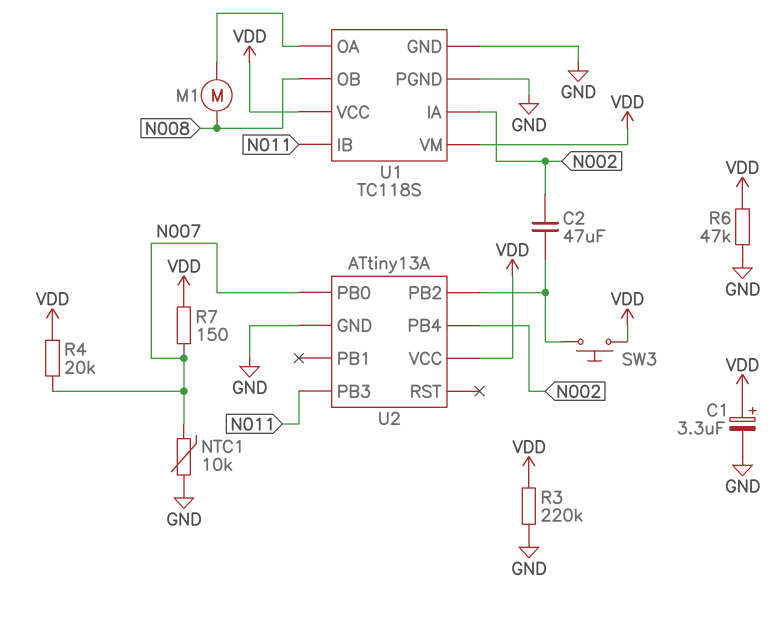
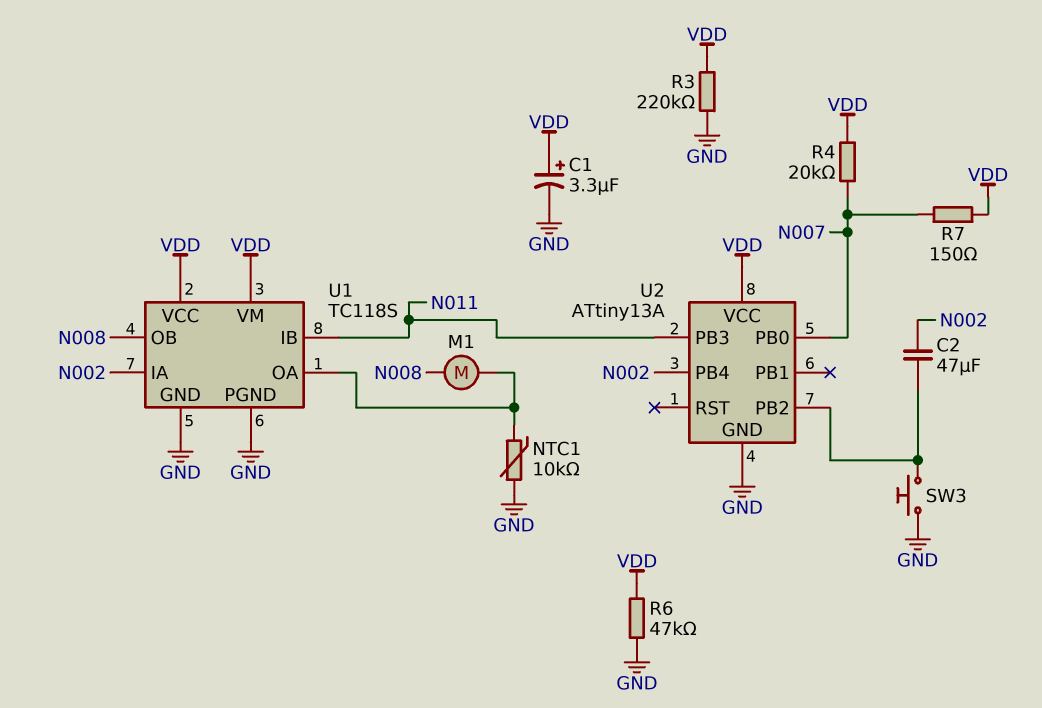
NTC1: 10k (GND, N007) -> 10k (GND, U1/OA)
SW3: button (U2/PB2, VDD) -> button (GND, U2/PB2)

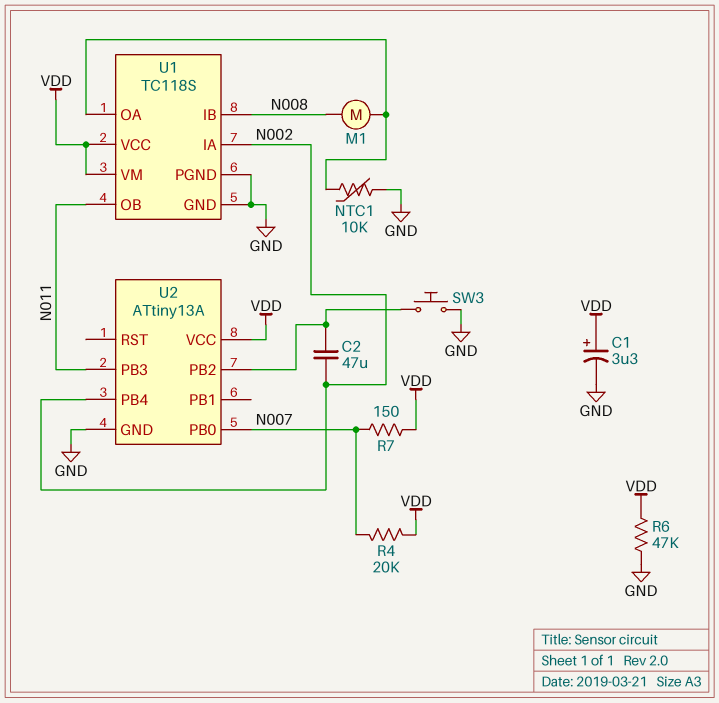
R3: 220k (GND, VDD) -> none
U1 pin IB: N011 -> N008
U1 pin OB: N008 -> N011

